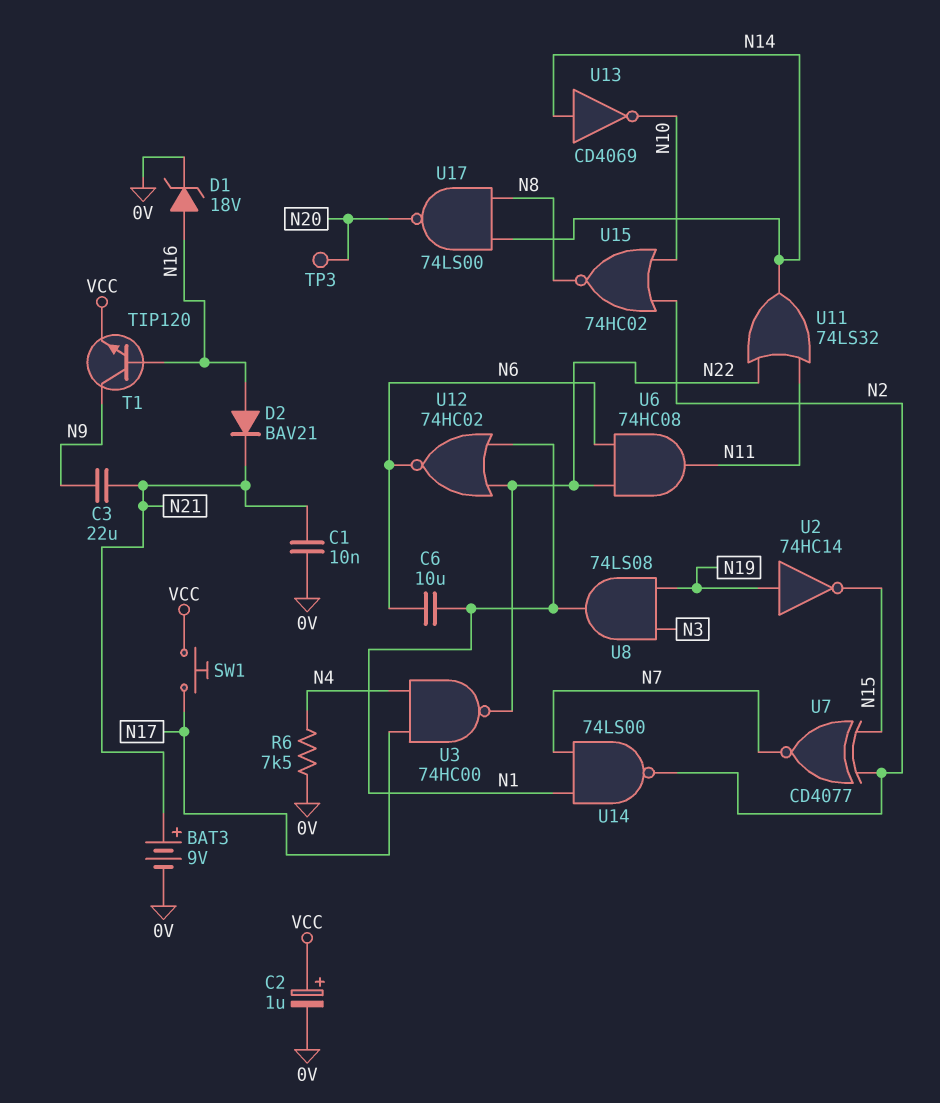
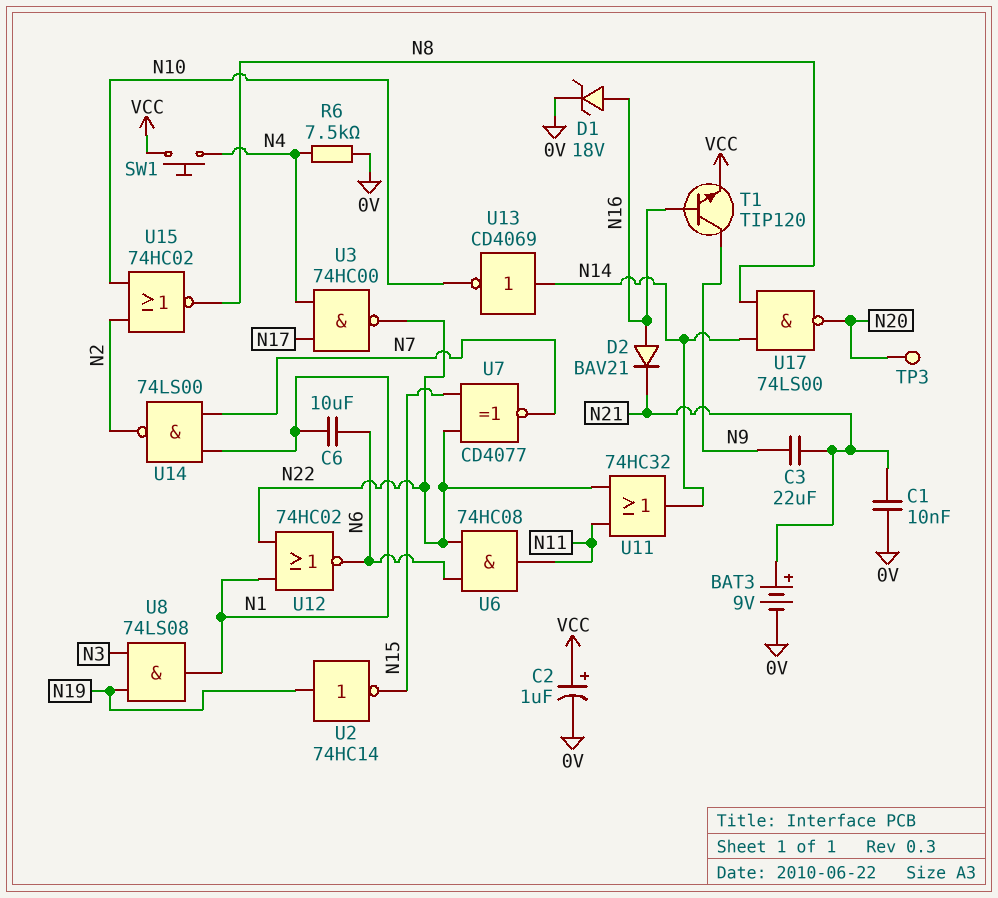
SW1: button (N17, VCC) -> button (N4, VCC)
U7: XNOR CD4077 (in N2, in N15, out N7) -> XNOR CD4077 (in N15, in N22, out N7)
U11: OR 74LS32 (in N11, in N22, out N14) -> OR 74HC32 (in N11, in N22, out N14)

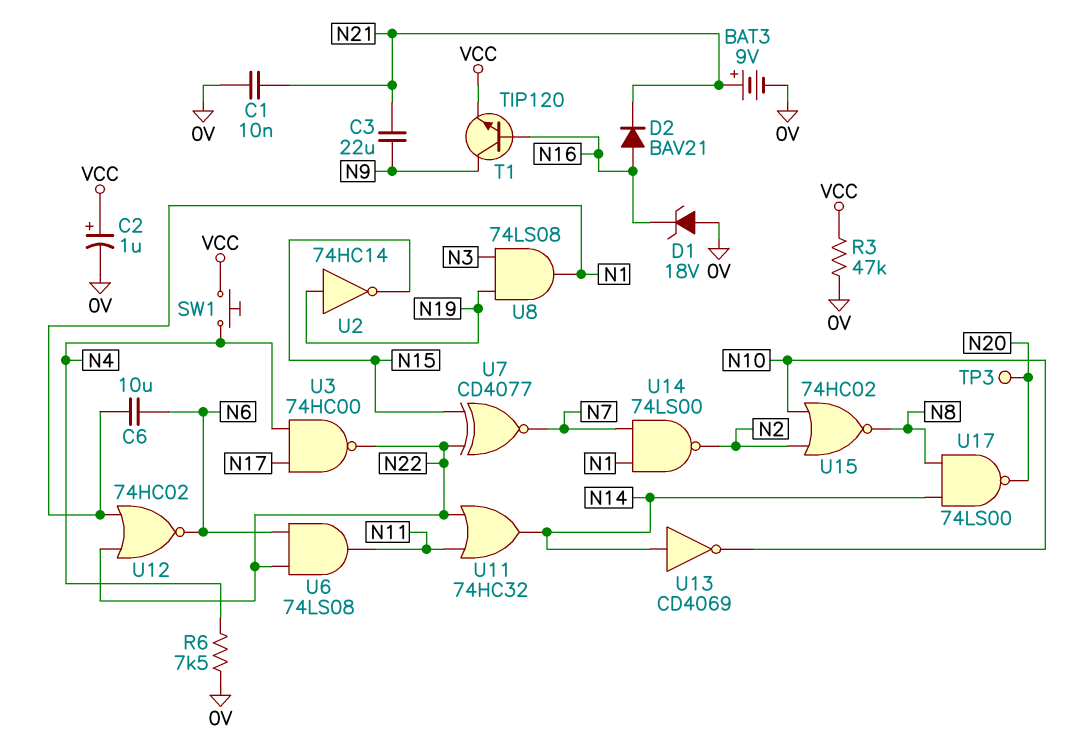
D1: zener 18V (A N16, K 0V) -> zener 18V (A 0V, K N16)
R3: none -> 47k (0V, VCC)
U6: AND 74HC08 (in N6, in N22, out N11) -> AND 74LS08 (in N6, in N22, out N11)

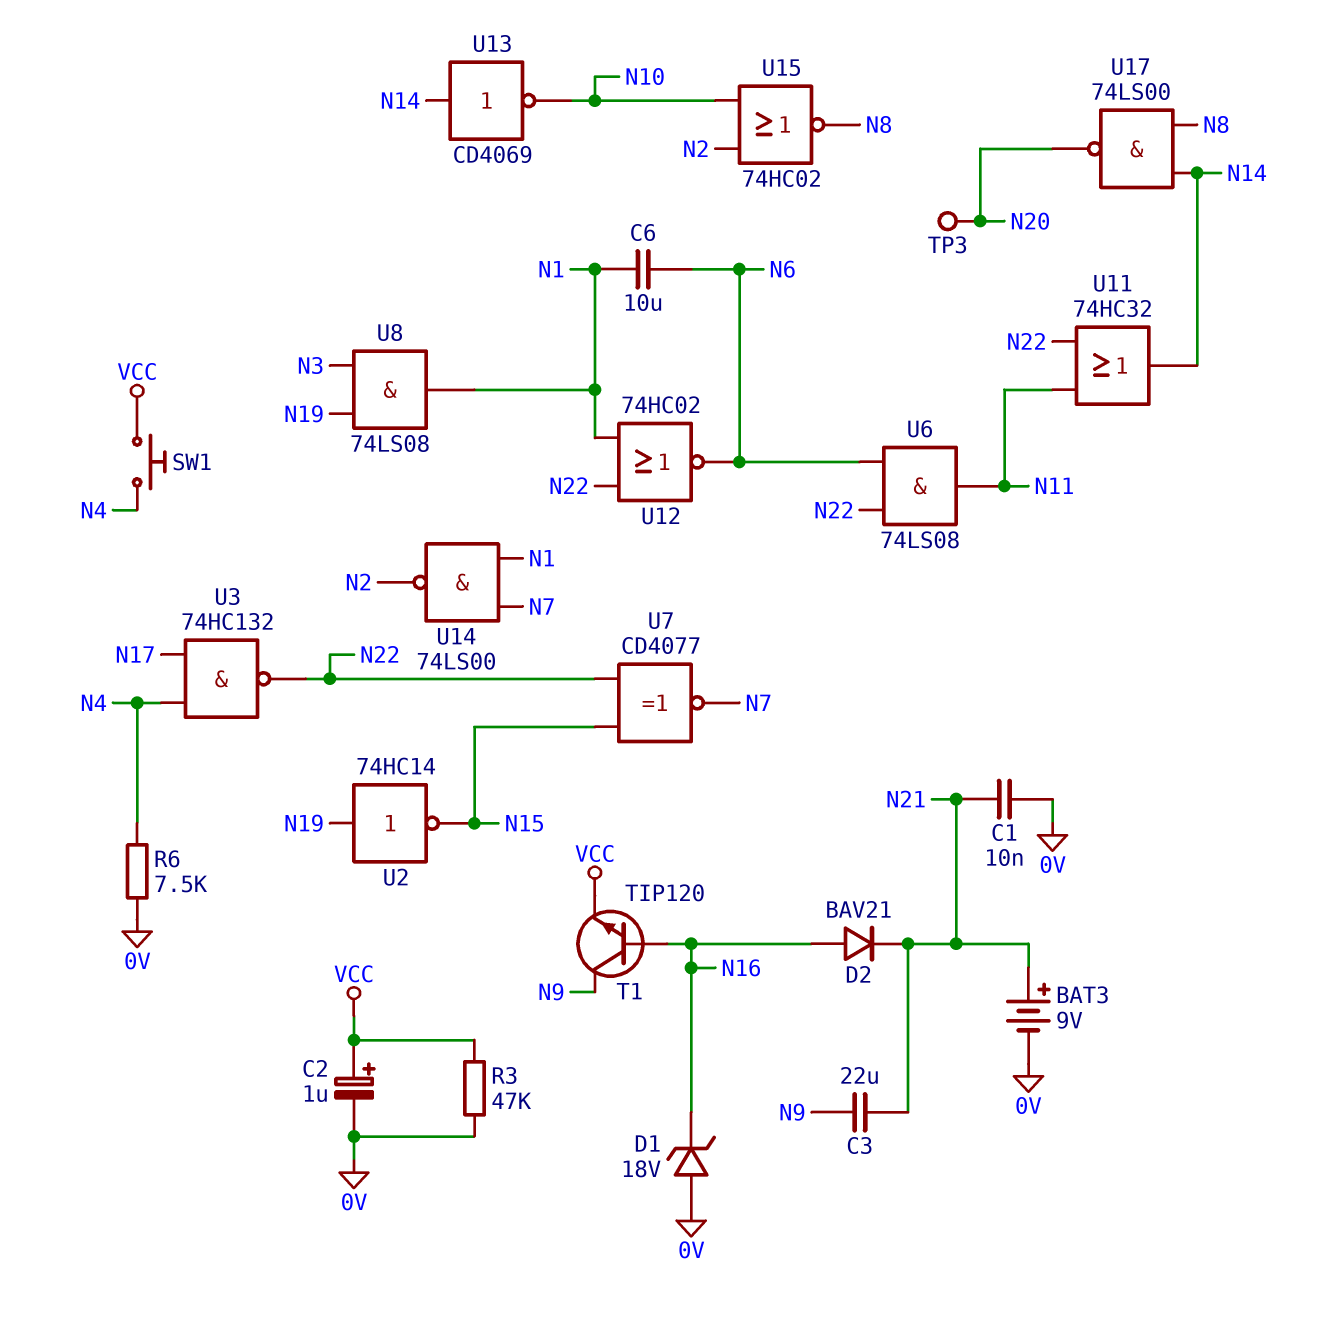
U3: NAND 74HC00 (in N4, in N17, out N22) -> NAND 74HC132 (in N4, in N17, out N22)

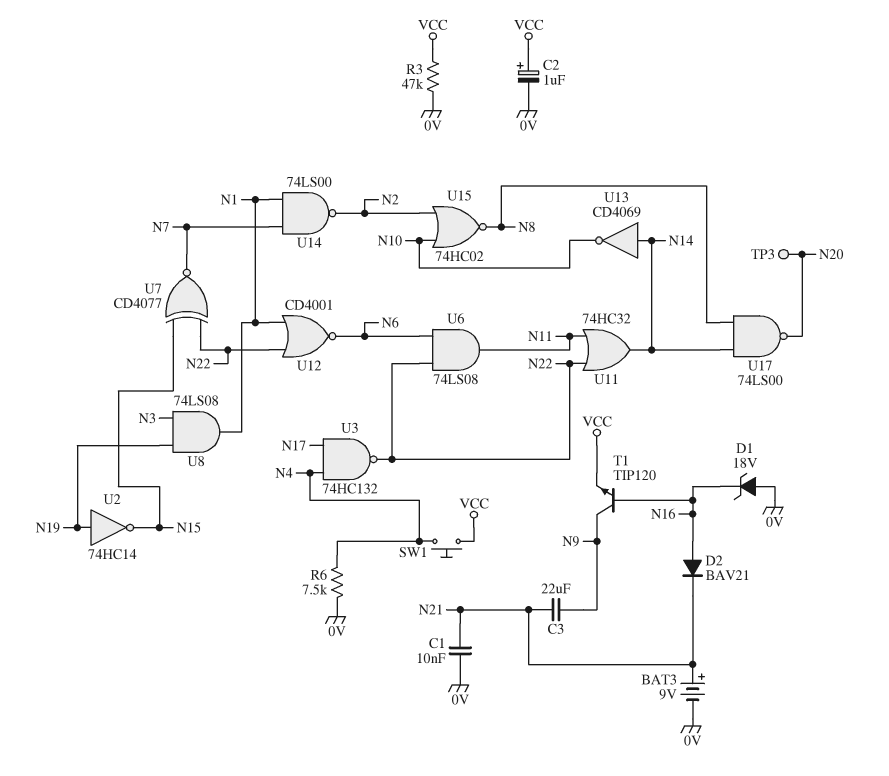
C6: 10uF (N1, N6) -> none
U12: NOR 74HC02 (in N1, in N22, out N6) -> NOR CD4001 (in N1, in N22, out N6)

